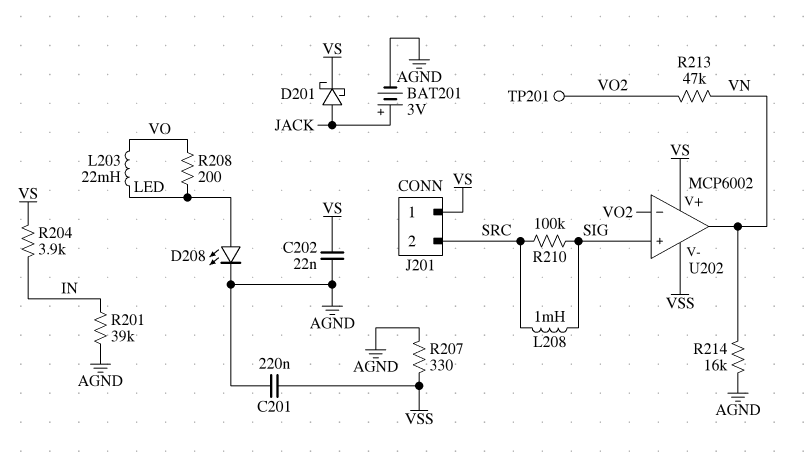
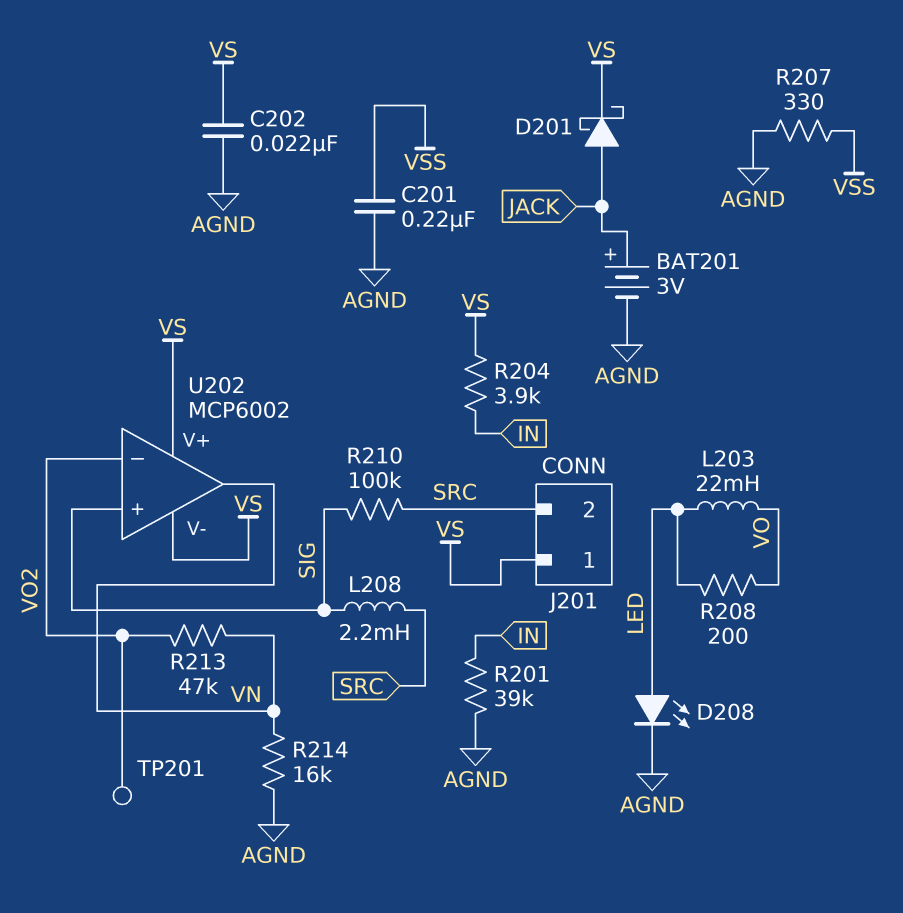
L208: 1mH (SIG, SRC) -> 2.2mH (SIG, SRC)
U202 pin V-: VSS -> VS

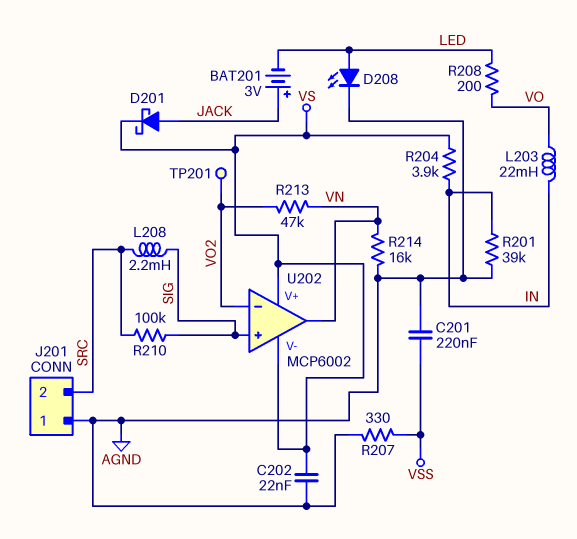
BAT201: 3V (plus JACK, minus AGND) -> 3V (plus JACK, minus LED)
J201 pin 1: VS -> AGND
L203: 22mH (LED, VO) -> 22mH (IN, VO)

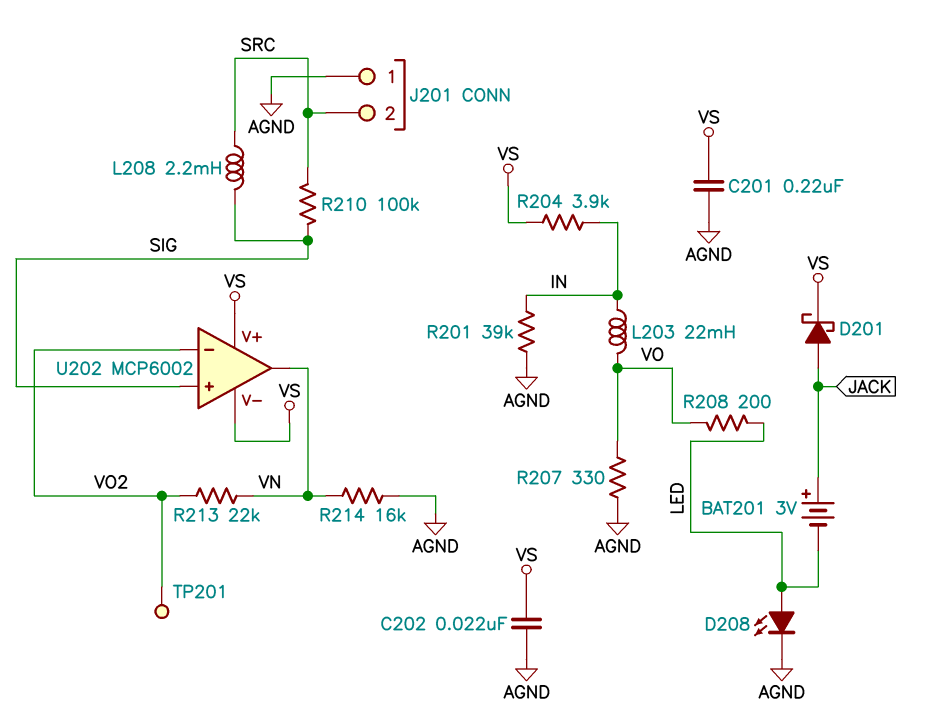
C201: 220nF (AGND, VSS) -> 220nF (AGND, VS)
R207: 330 (AGND, VSS) -> 330 (AGND, VO)
R213: 47k (VN, VO2) -> 22k (VN, VO2)

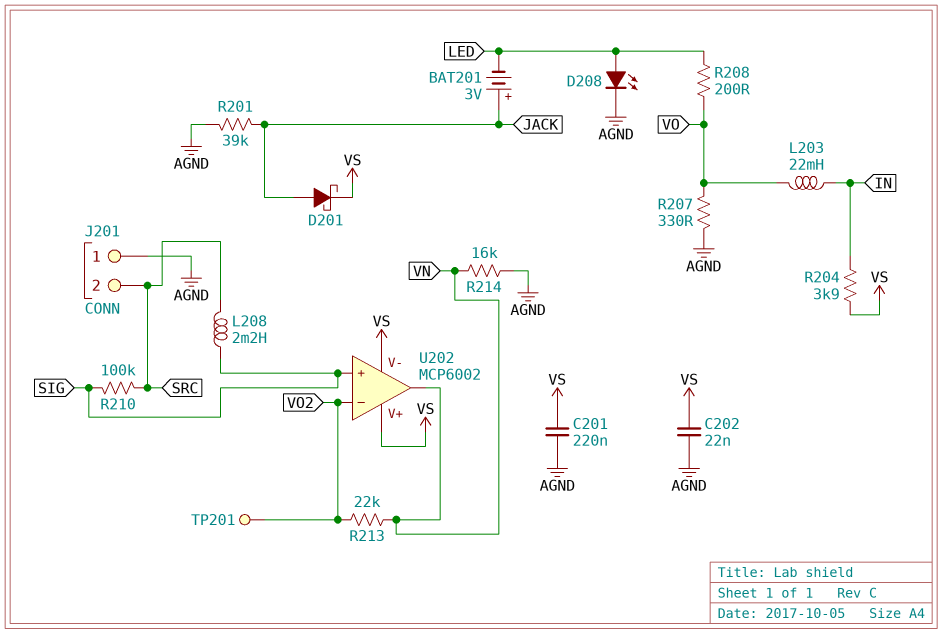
R201: 39k (AGND, IN) -> 39k (AGND, JACK)

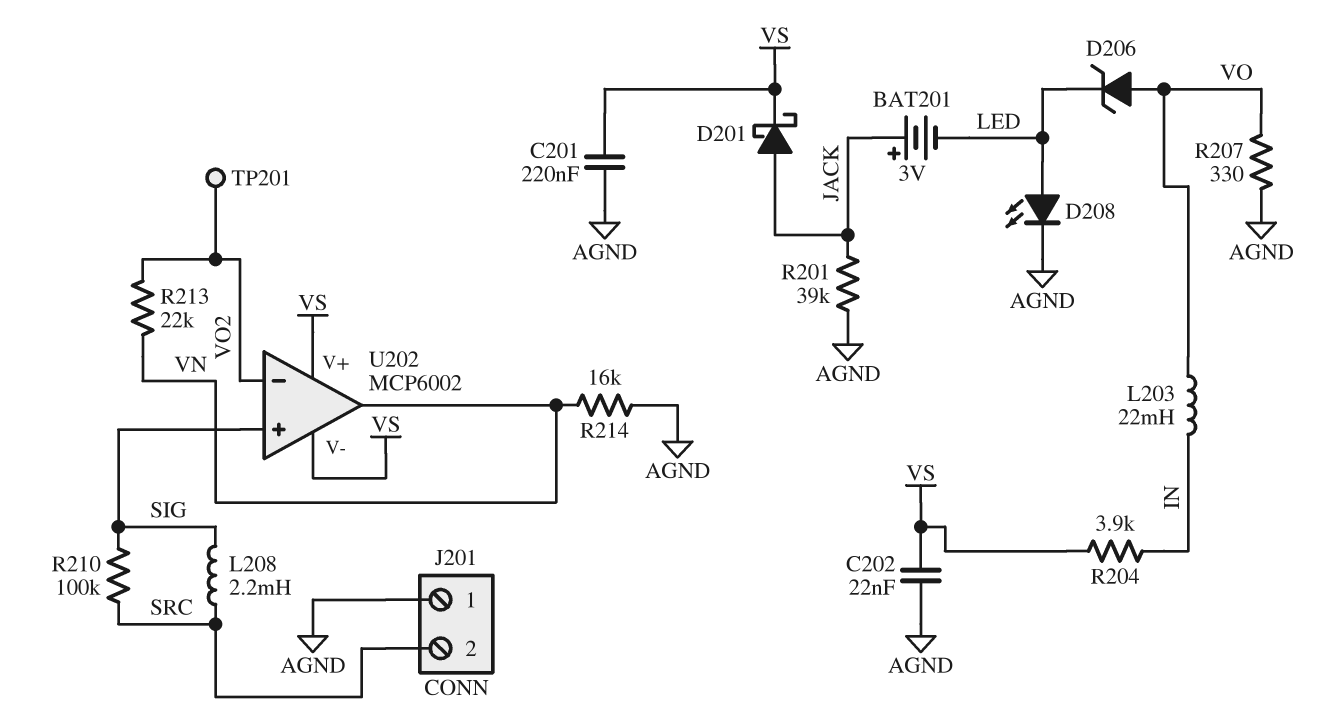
D206: none -> zener (A VO, K LED)
R208: 200 (LED, VO) -> none

